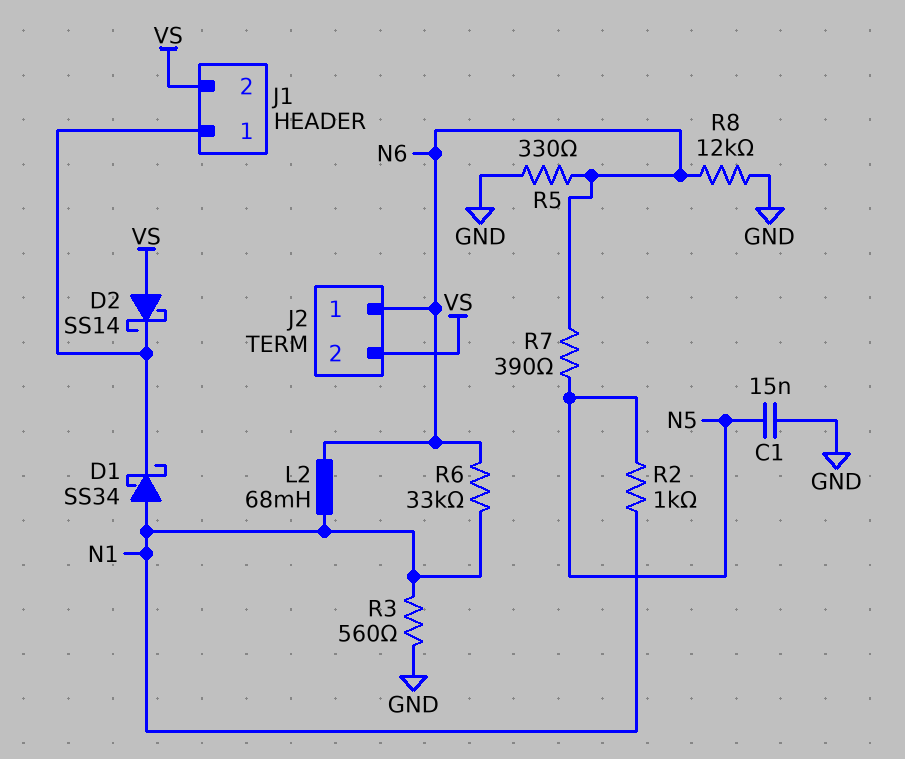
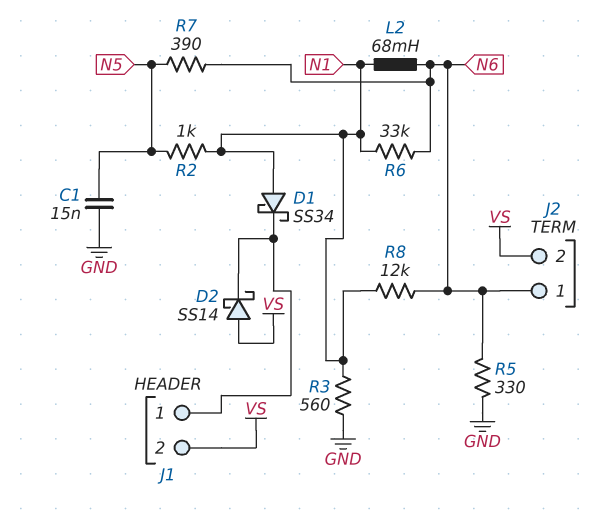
R8: 12k (GND, N6) -> 12k (N1, N6)

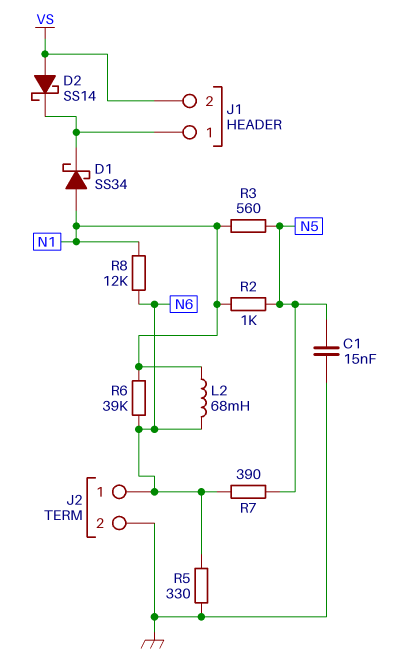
J2 pin 2: VS -> GND
R3: 560 (GND, N1) -> 560 (N1, N5)
R6: 33k (N1, N6) -> 39k (N1, N6)

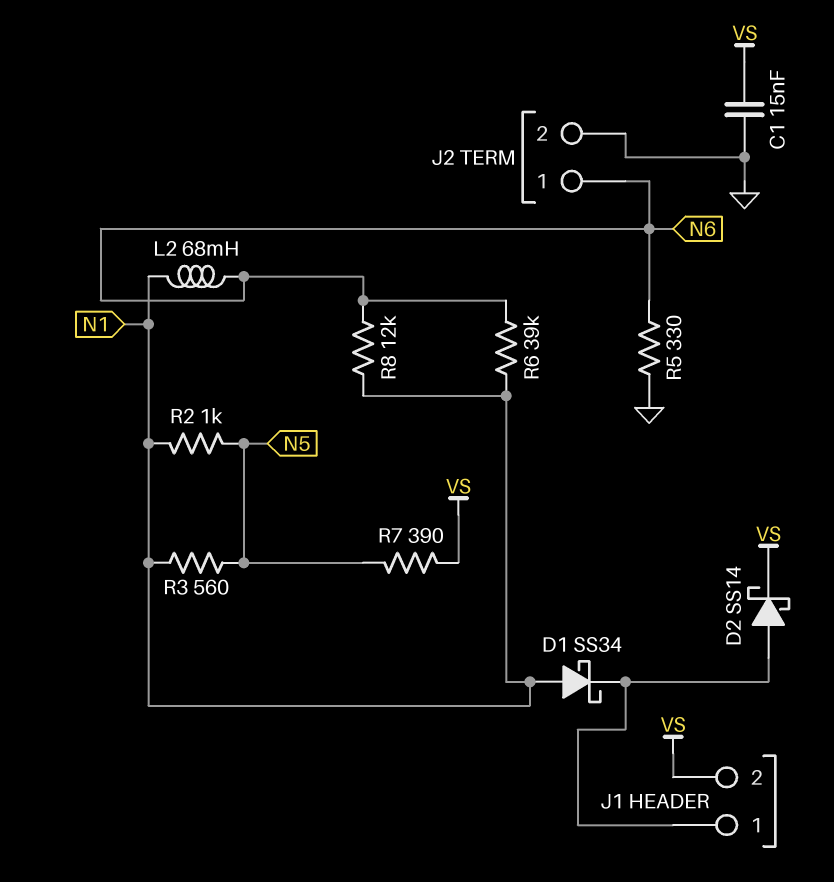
C1: 15nF (GND, N5) -> 15nF (GND, VS)
D2: schottky SS14 (A VS, K J1/1) -> schottky SS14 (A J1/1, K VS)
R7: 390 (N5, N6) -> 390 (N5, VS)

